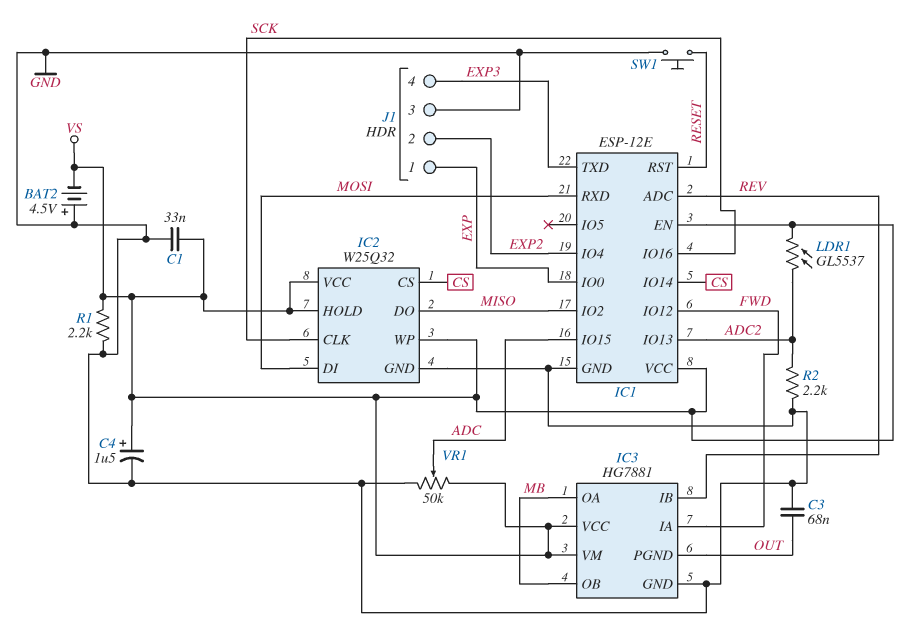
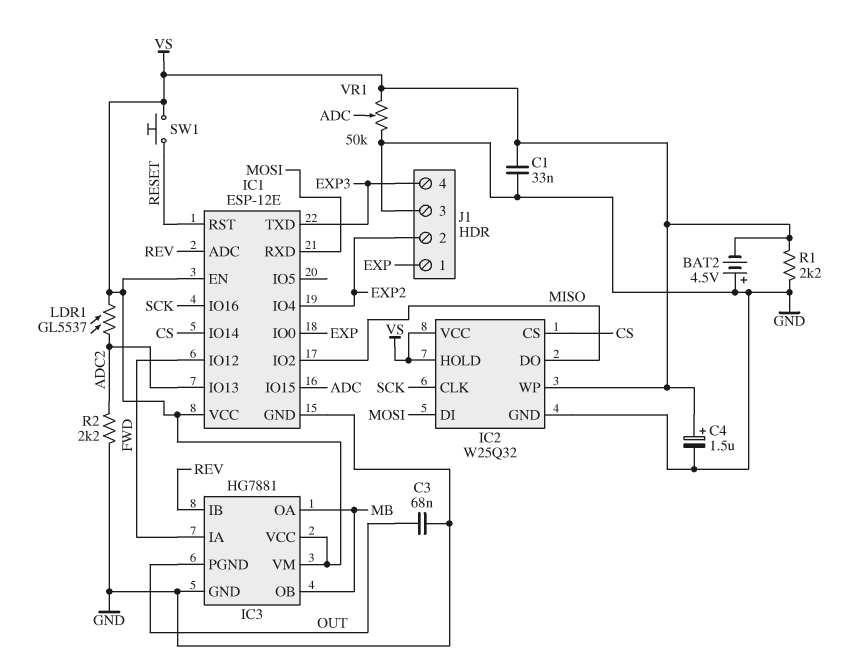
SW1: button (GND, RESET) -> button (RESET, VS)

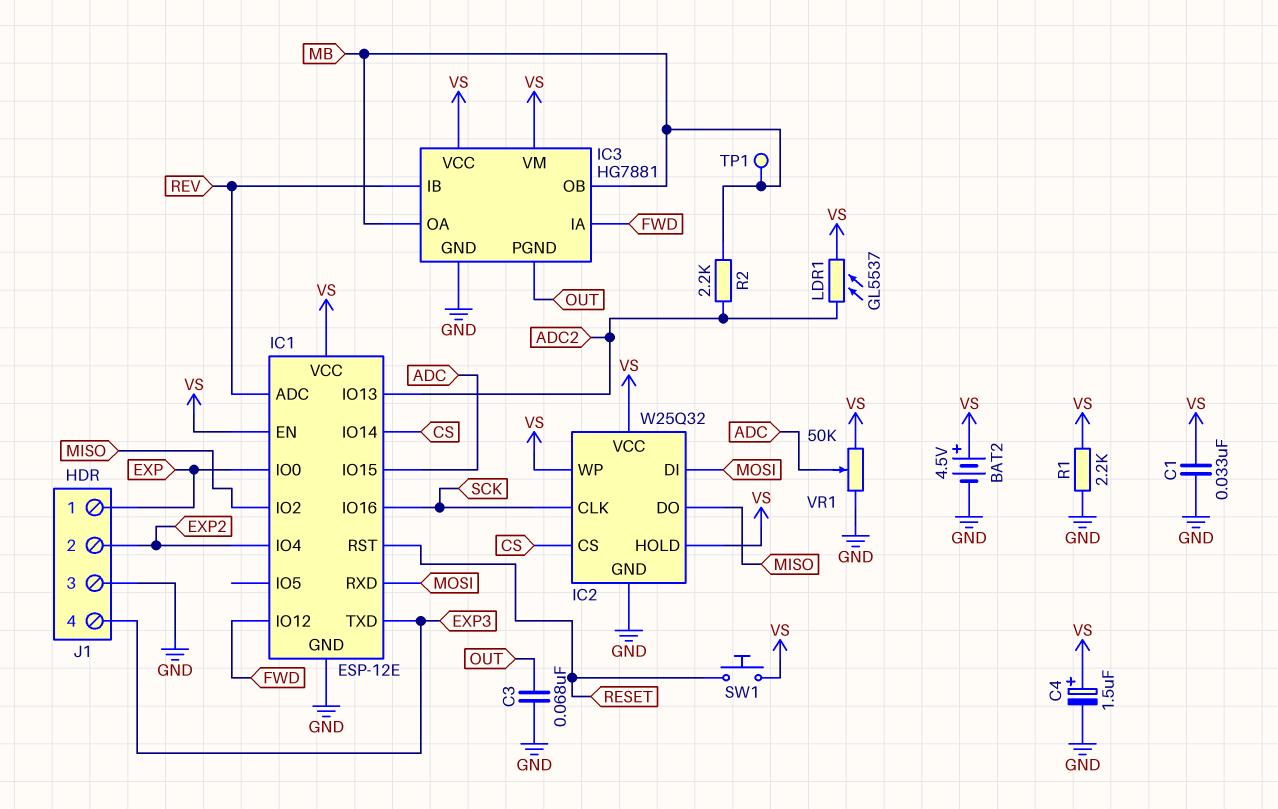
BAT2: 4.5V (plus GND, minus VS) -> 4.5V (plus VS, minus GND)
R2: 2.2k (ADC2, GND) -> 2.2k (ADC2, MB)
TP1: none -> test point (MB)

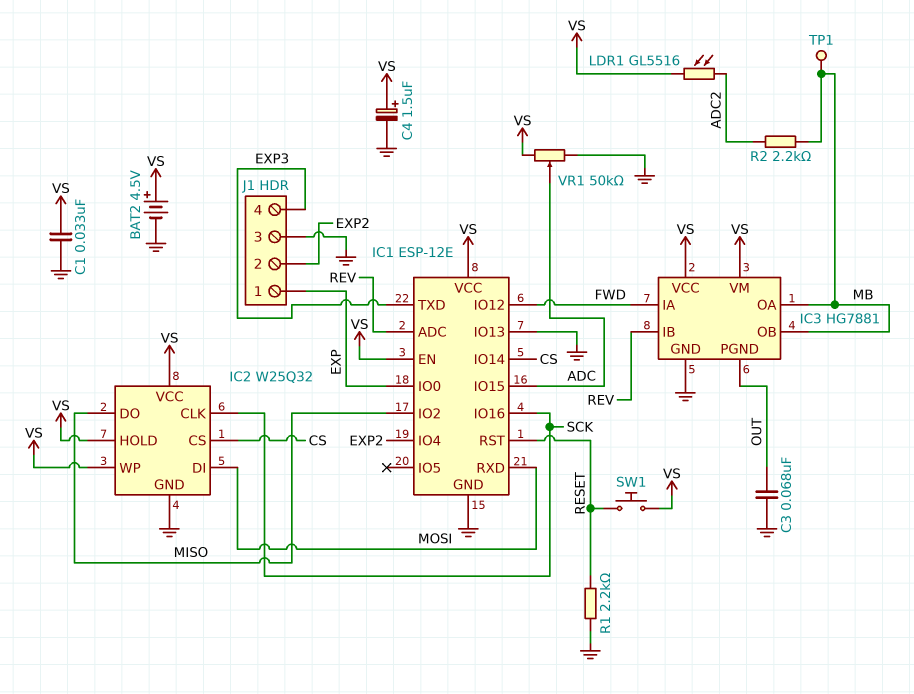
IC1 pin IO13: ADC2 -> GND
LDR1: GL5537 (ADC2, VS) -> GL5516 (ADC2, VS)
R1: 2.2k (GND, VS) -> 2.2k (GND, RESET)

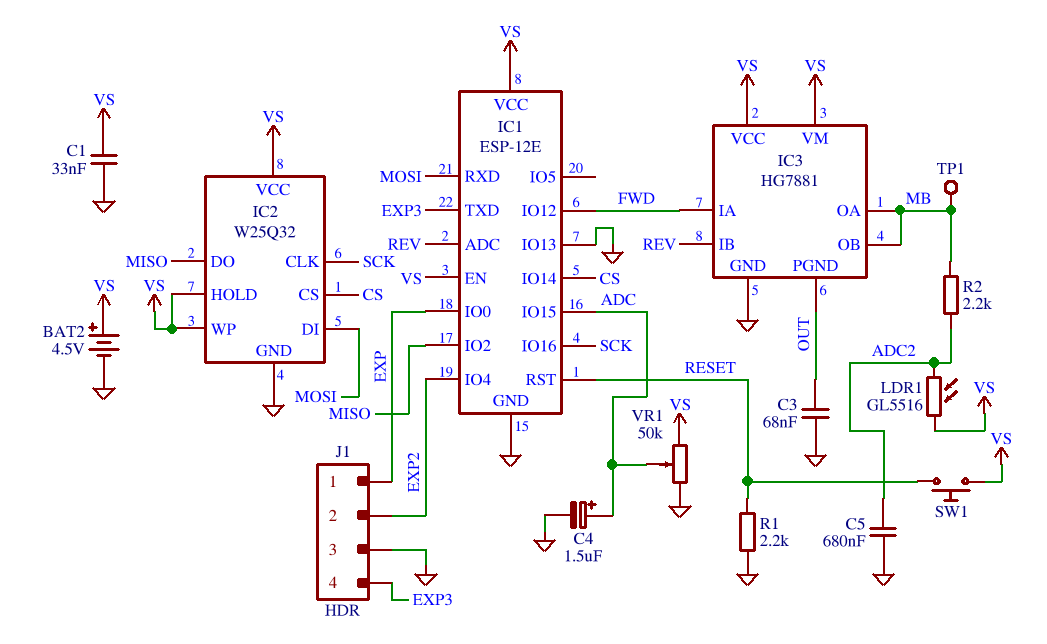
C4: 1.5uF (plus VS, minus GND) -> 1.5uF (plus ADC, minus GND)
C5: none -> 680nF (ADC2, GND)

